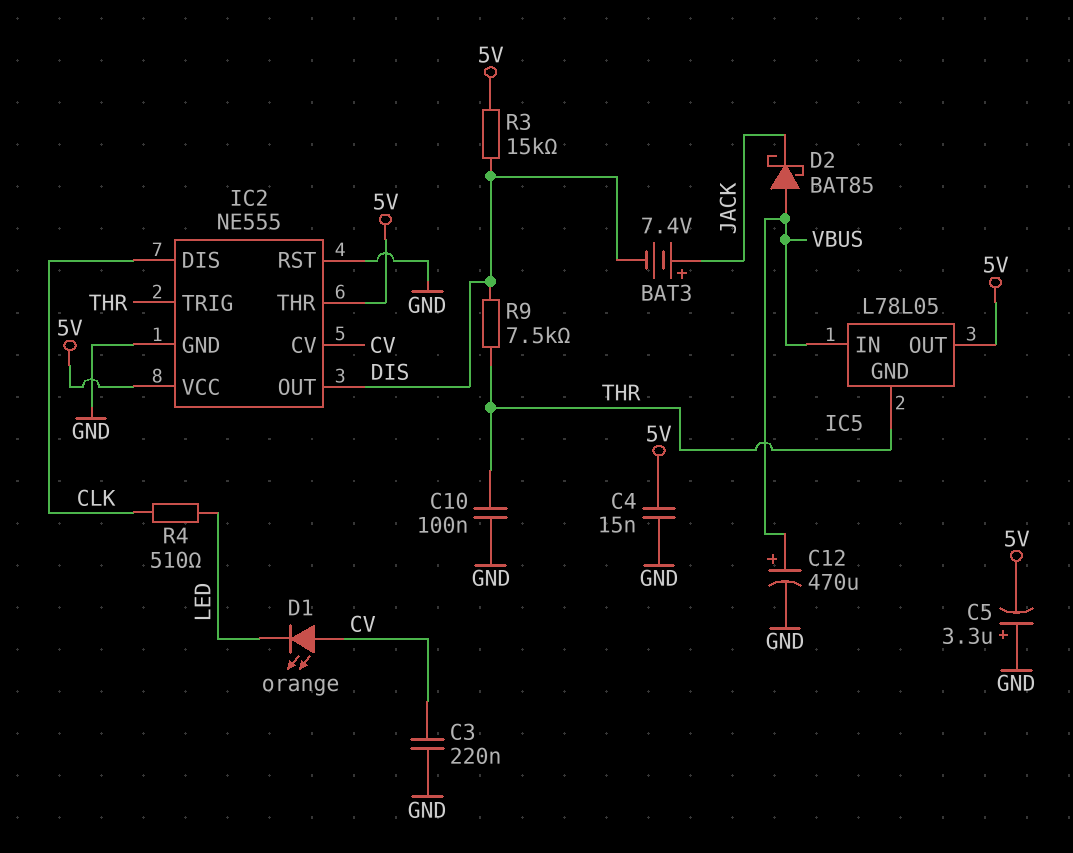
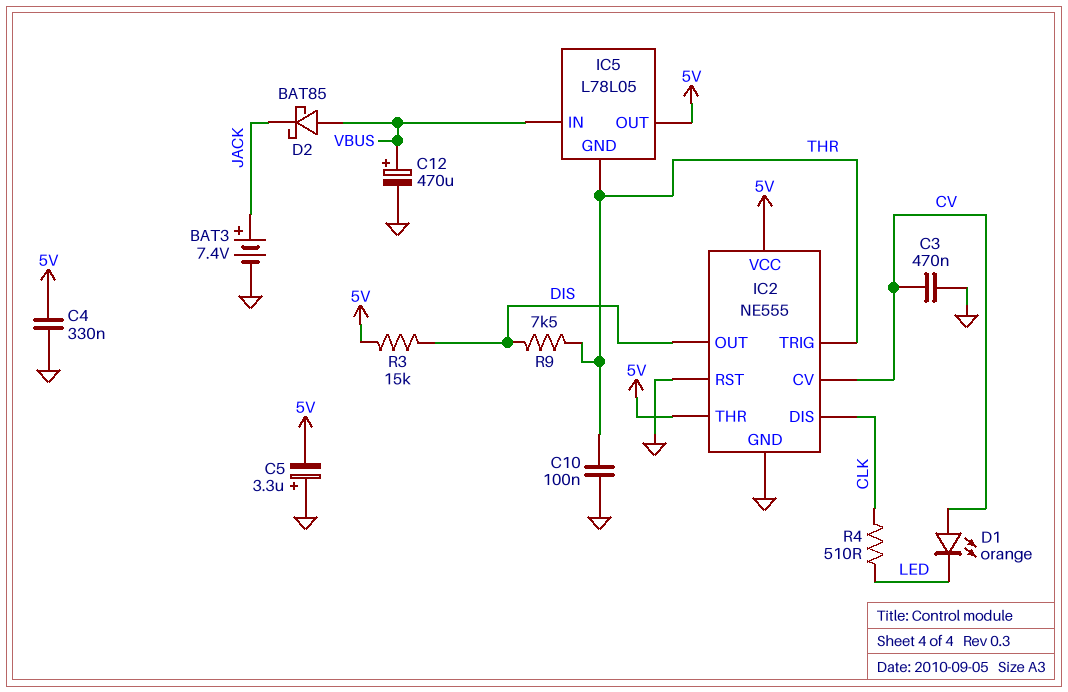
BAT3: 7.4V (plus JACK, minus DIS) -> 7.4V (plus JACK, minus GND)
C3: 220nF (CV, GND) -> 470nF (CV, GND)
C4: 15nF (5V, GND) -> 330nF (5V, GND)

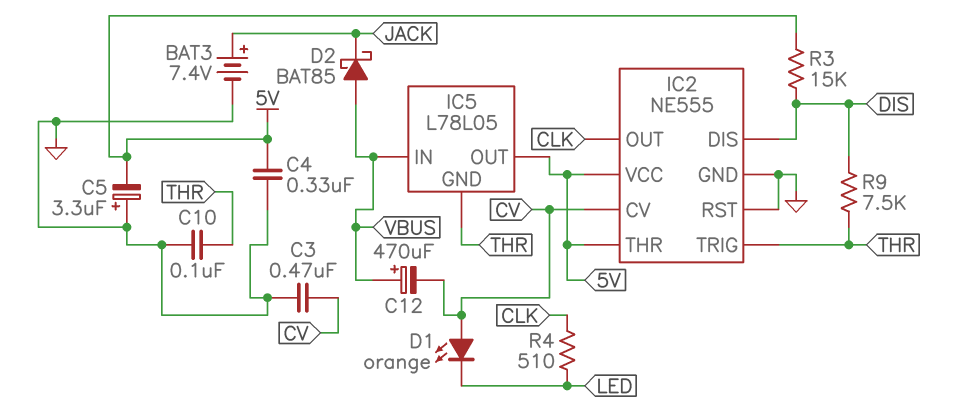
C12: 470uF (plus VBUS, minus GND) -> 470uF (plus VBUS, minus CV)
IC2 pin DIS: CLK -> DIS
IC2 pin OUT: DIS -> CLK

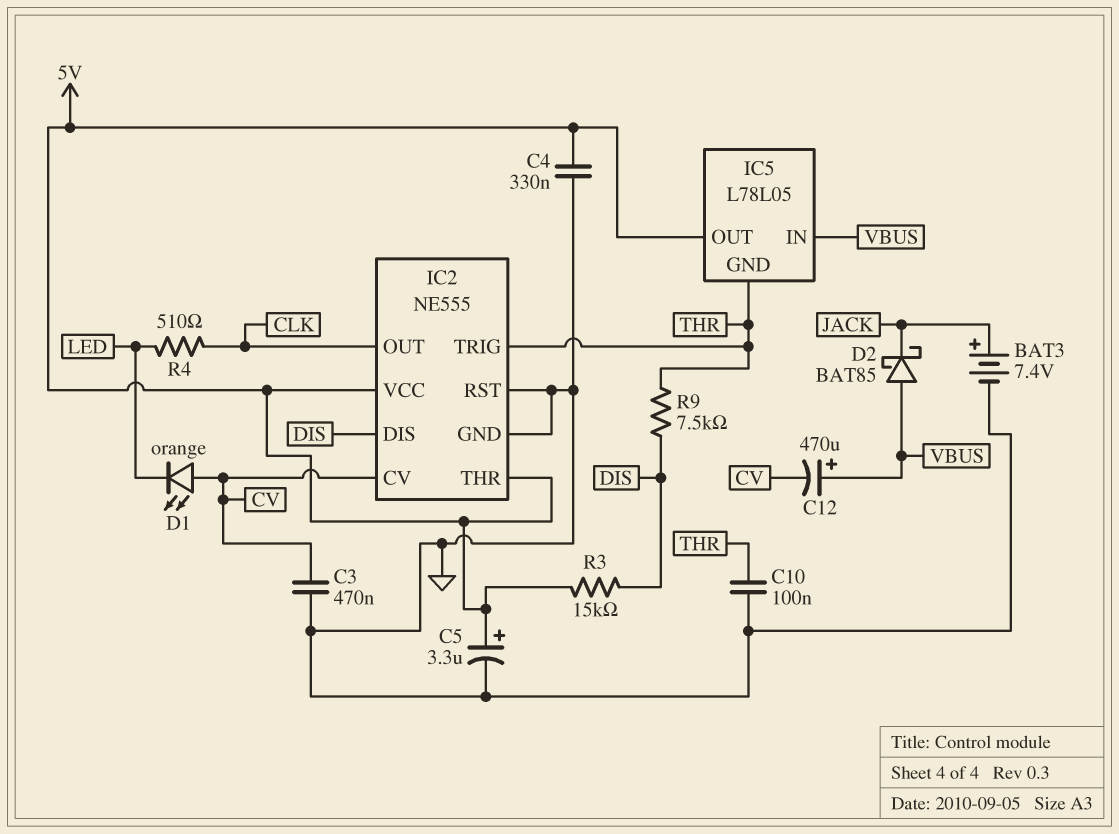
C5: 3.3uF (plus GND, minus 5V) -> 3.3uF (plus 5V, minus GND)

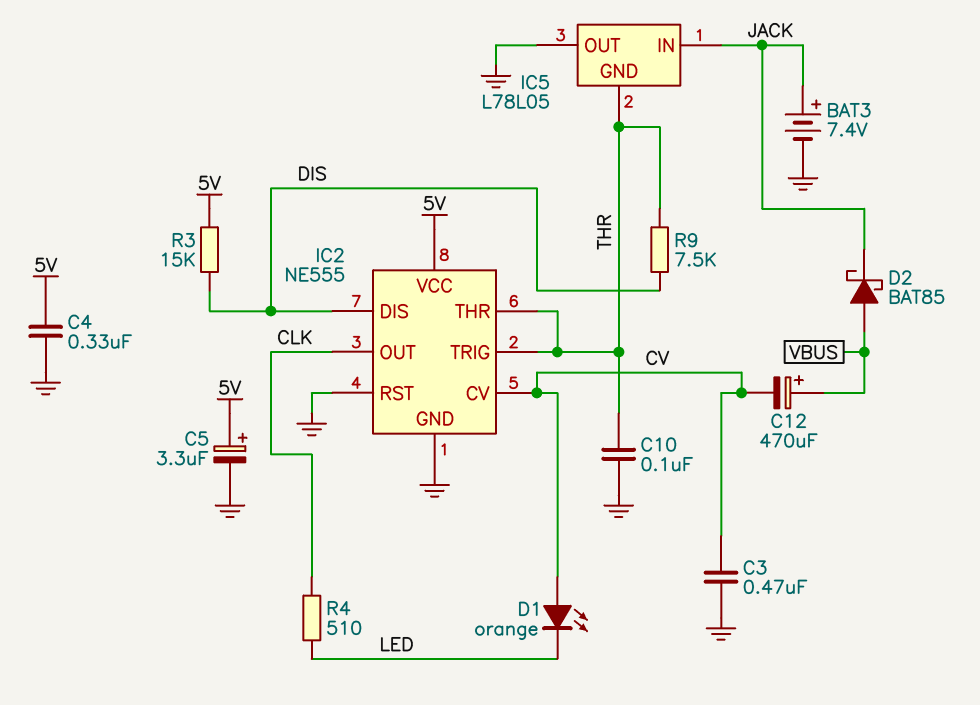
IC2 pin THR: 5V -> THR
IC5 pin IN: VBUS -> JACK
IC5 pin OUT: 5V -> GND

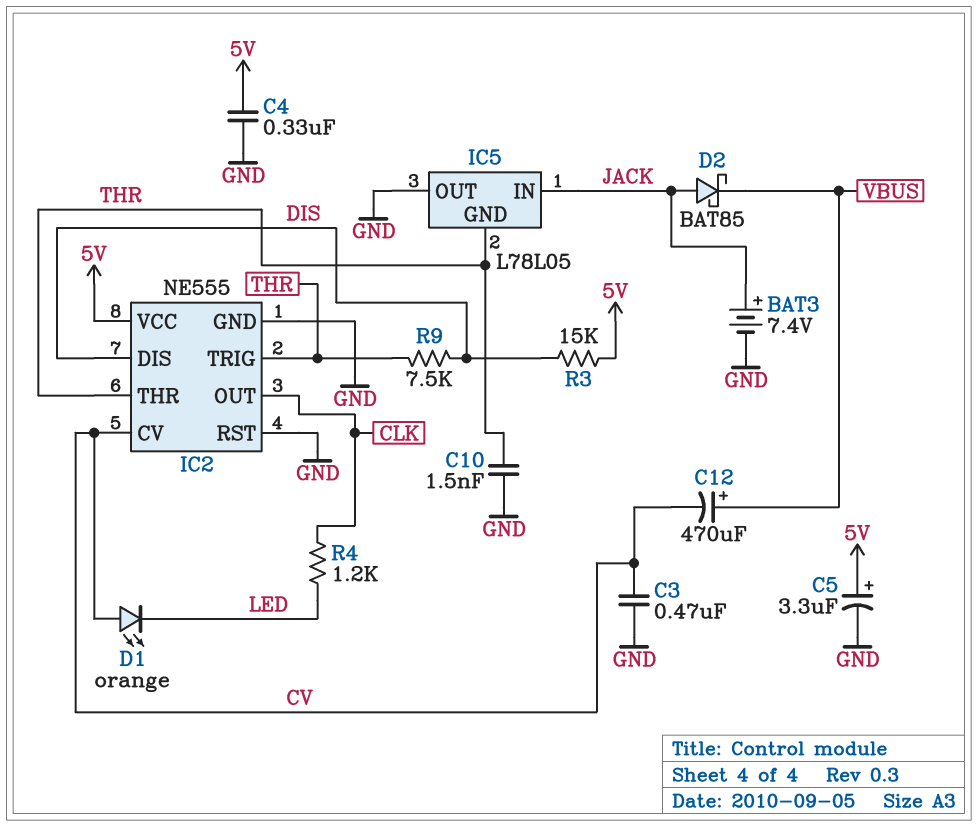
C10: 100nF (GND, THR) -> 1.5nF (GND, THR)
D2: schottky BAT85 (A VBUS, K JACK) -> schottky BAT85 (A JACK, K VBUS)
R4: 510 (CLK, LED) -> 1.2k (CLK, LED)

